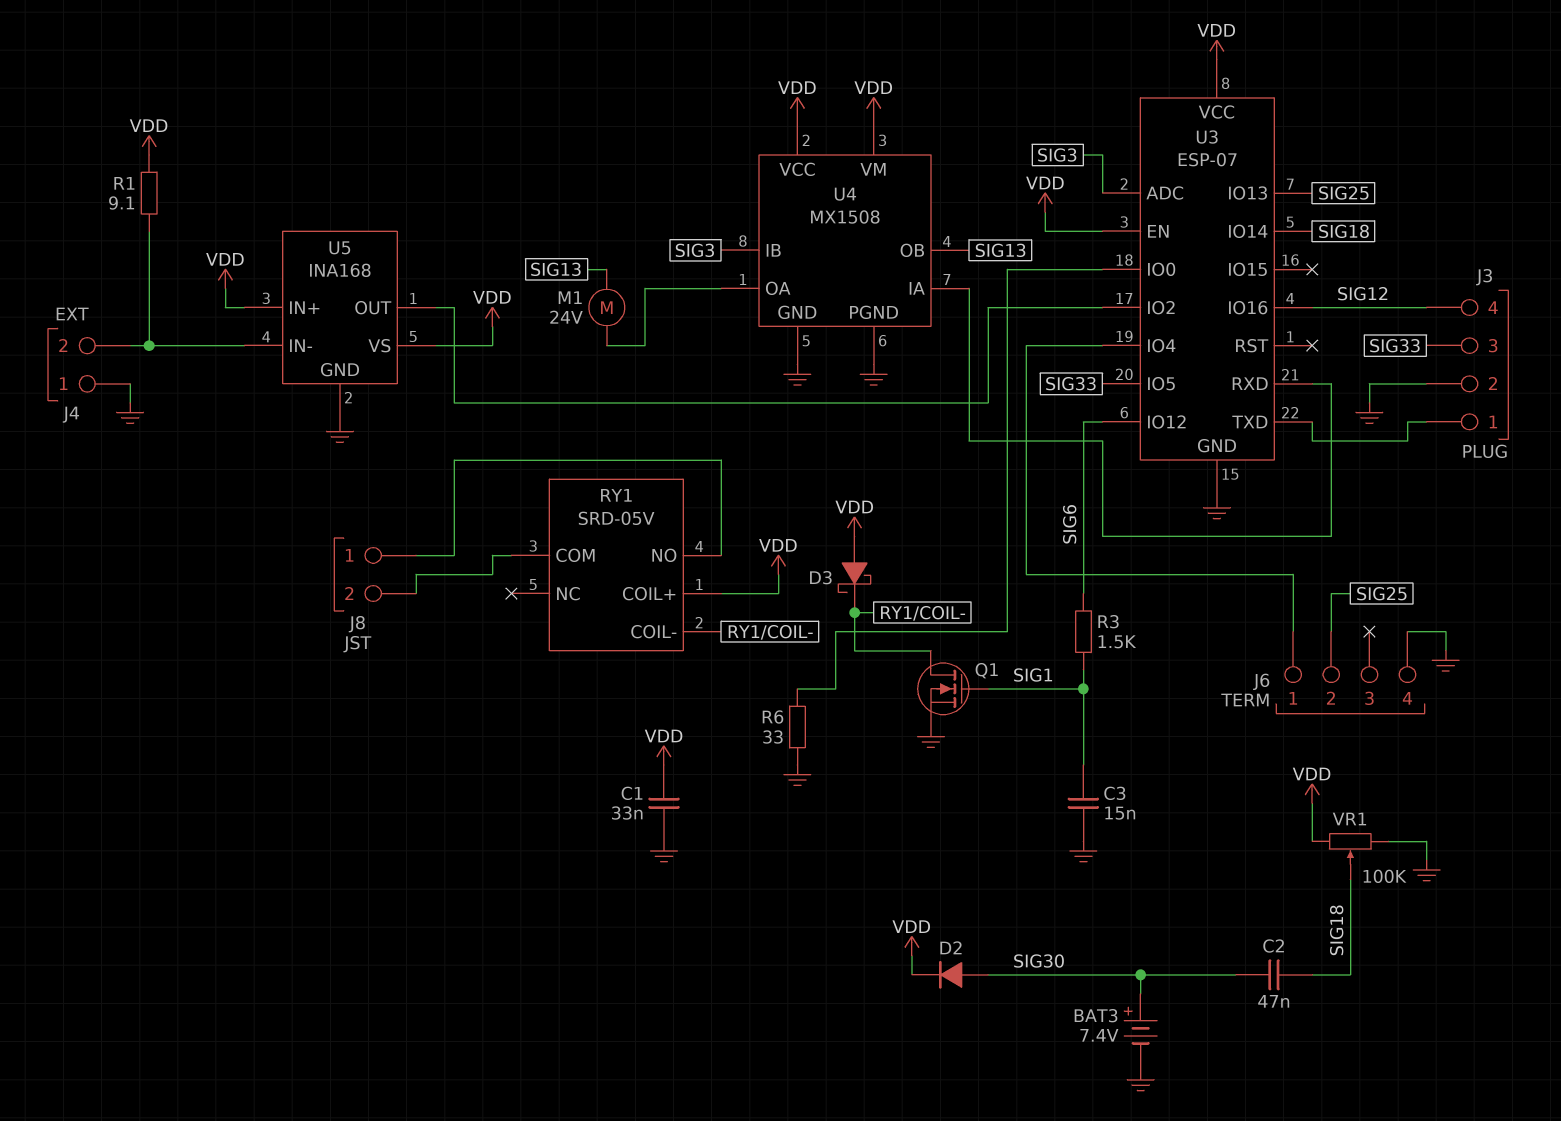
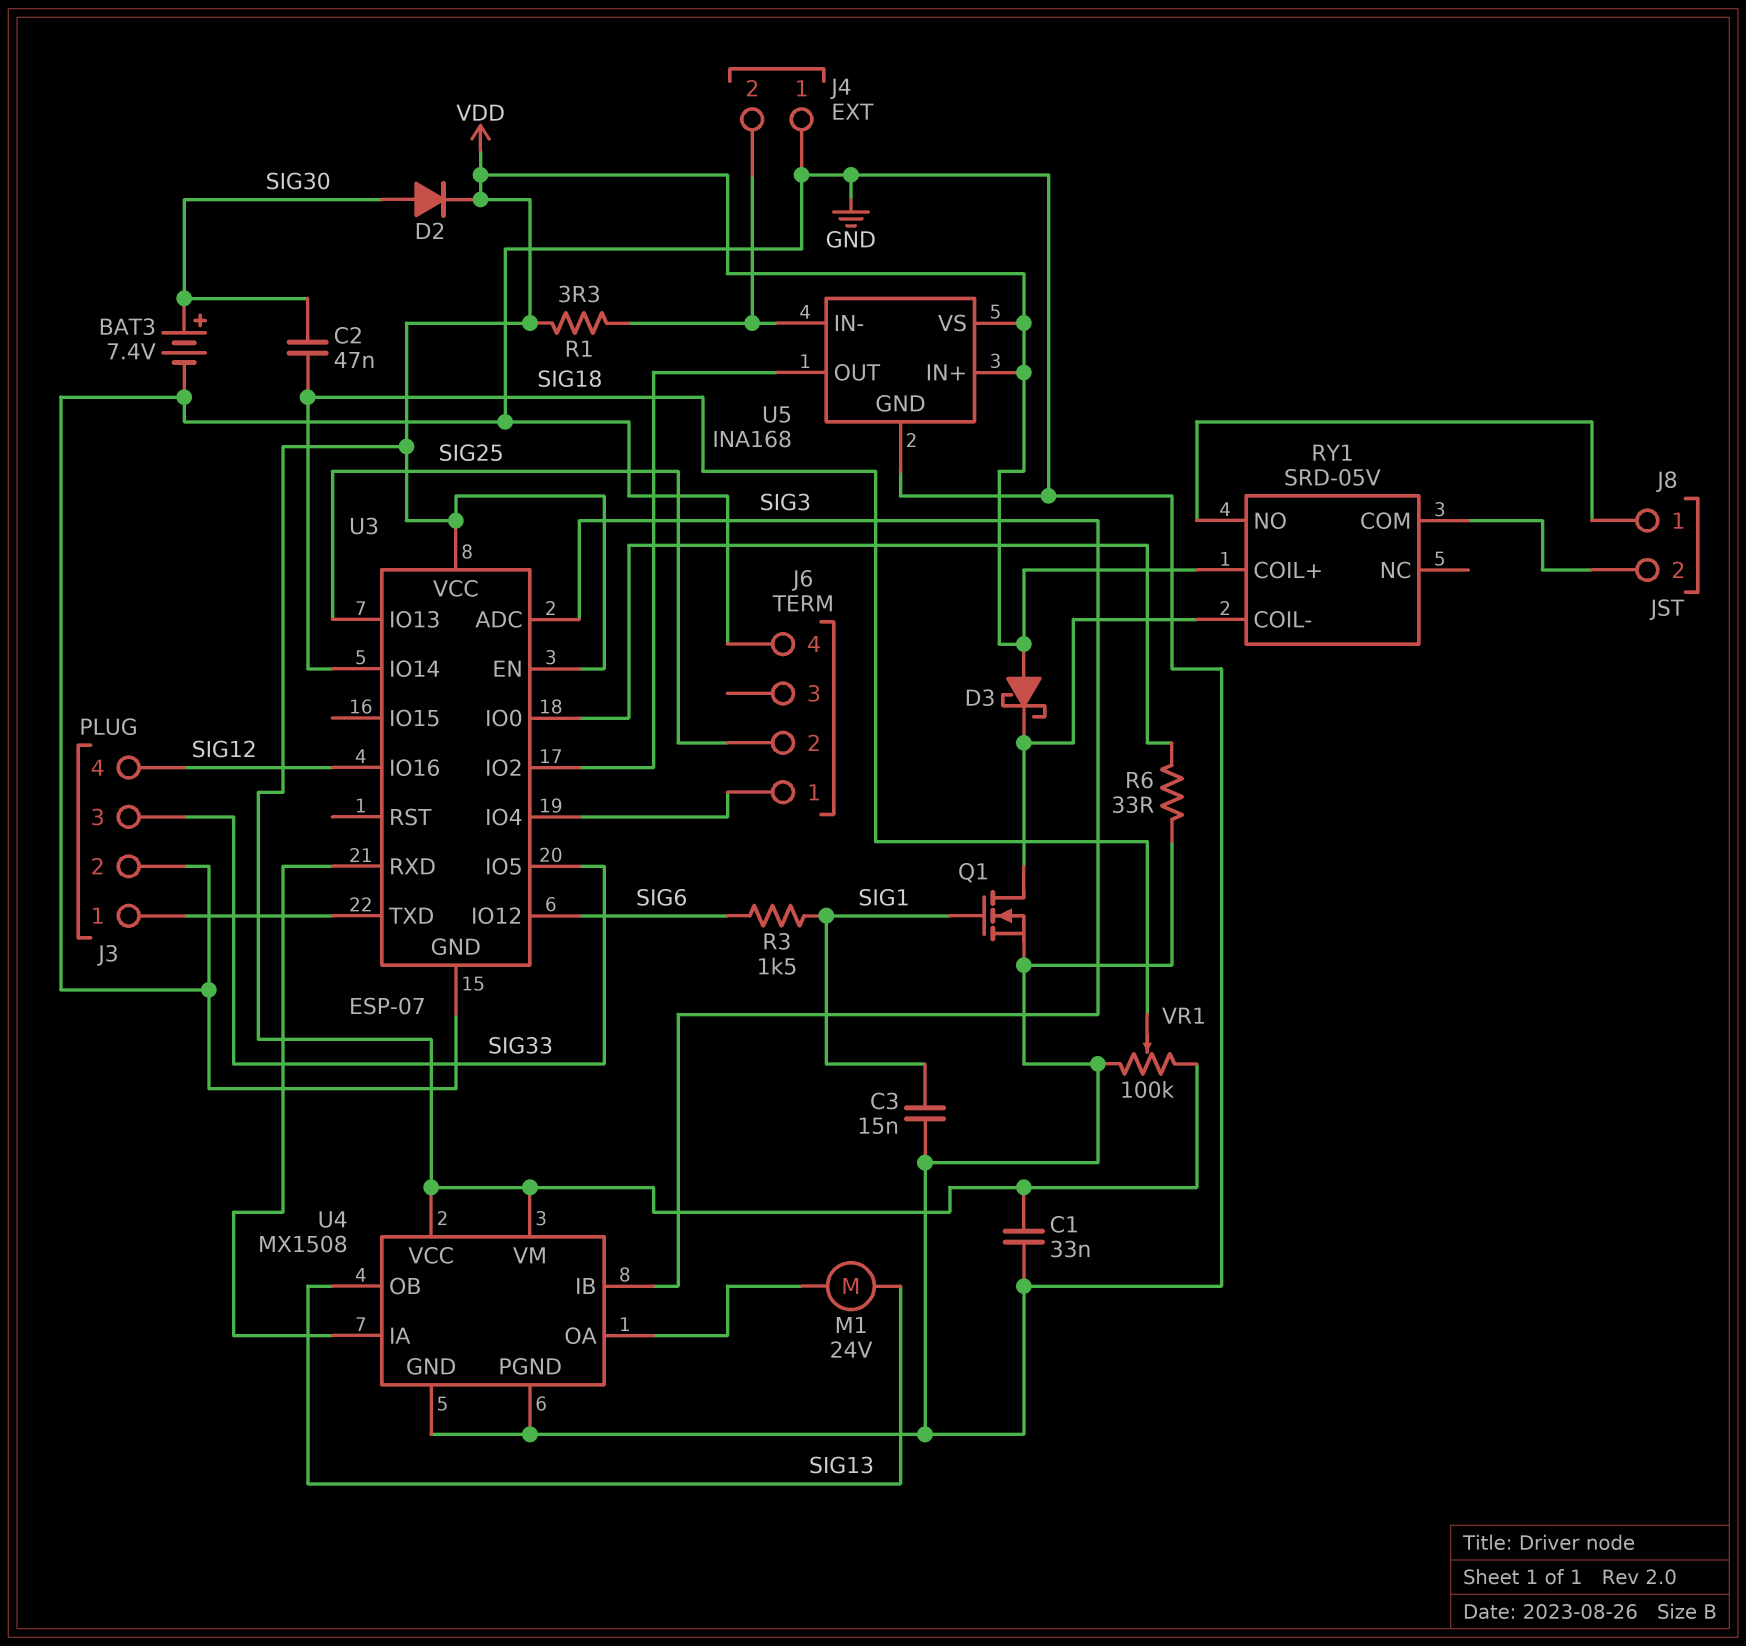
R1: 9.1 (J4/2, VDD) -> 3.3 (J4/2, VDD)

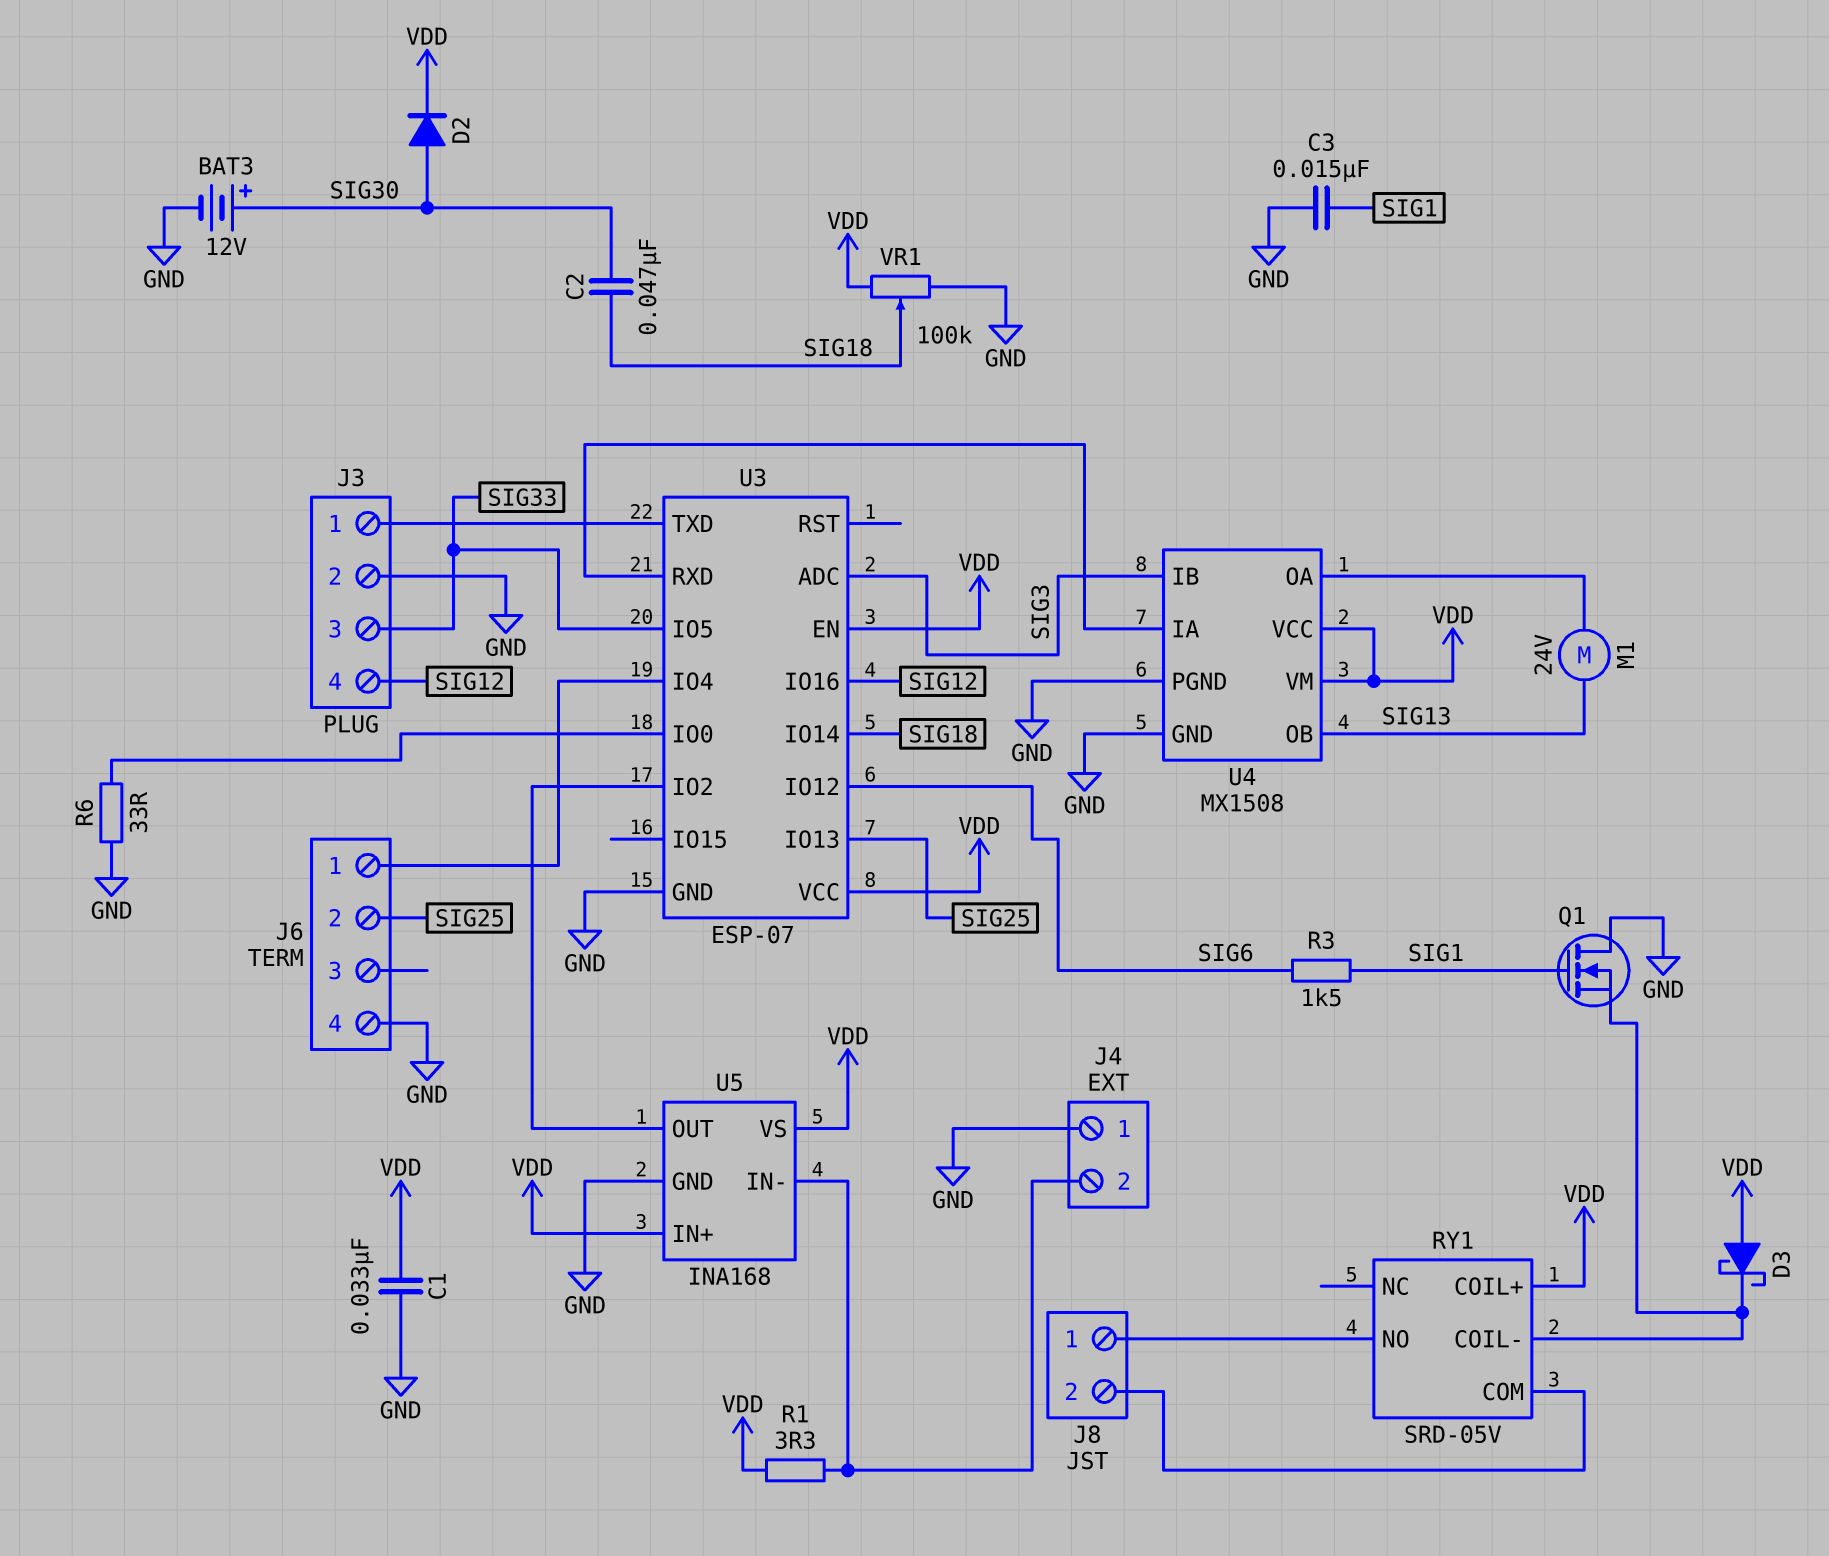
BAT3: 7.4V (plus SIG30, minus GND) -> 12V (plus SIG30, minus GND)
Q1: NMOS (G SIG1, D RY1/COIL-, S GND) -> NMOS (G SIG1, D GND, S RY1/COIL-)

